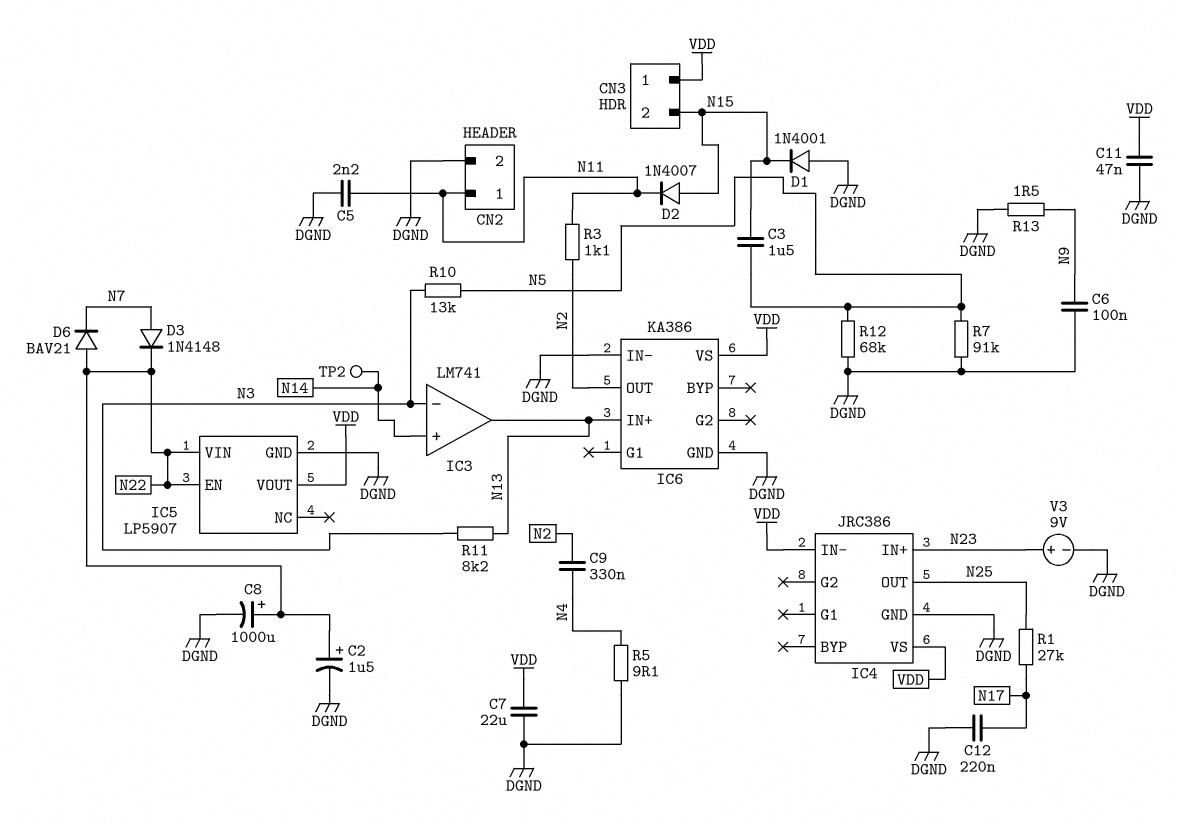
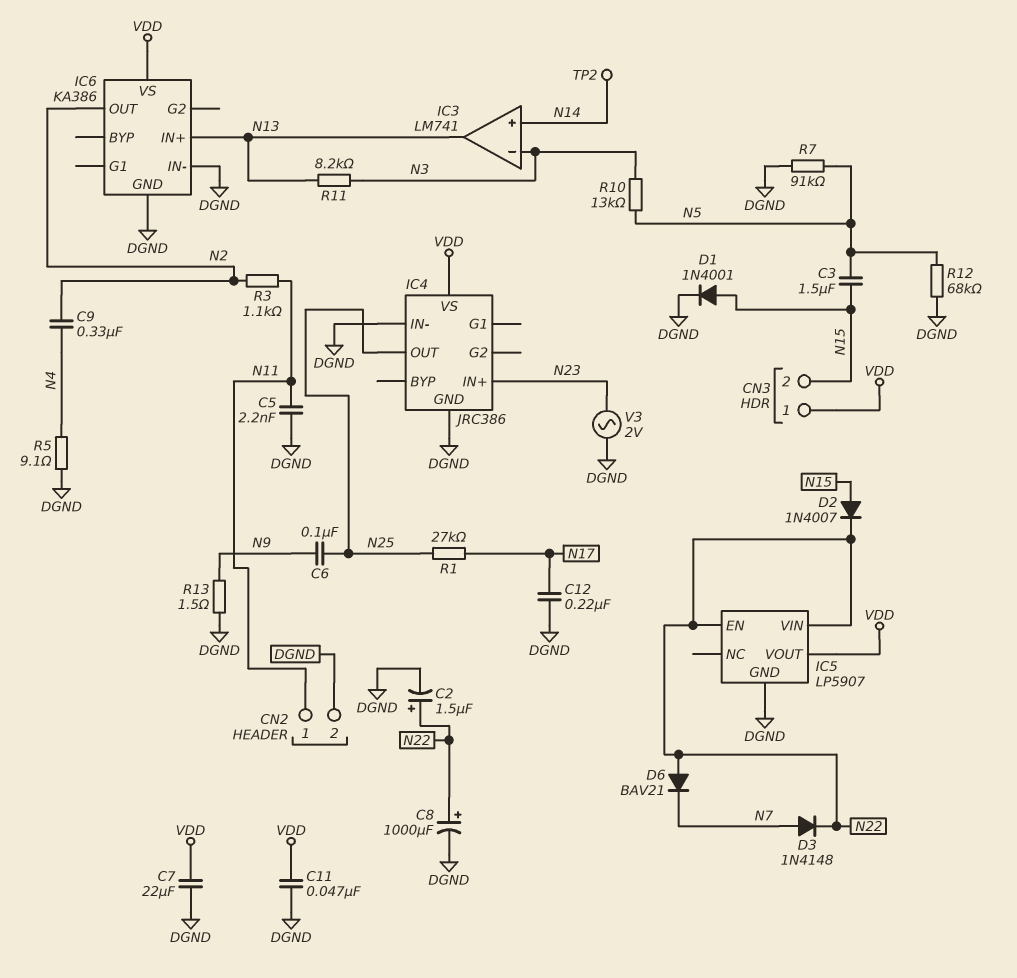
C6: 100nF (DGND, N9) -> 100nF (N9, N25)
D1: diode 1N4001 (A DGND, K N15) -> diode 1N4001 (A N15, K DGND)
D2: diode 1N4007 (A N15, K N11) -> diode 1N4007 (A N15, K N22)
IC4 pin IN-: VDD -> DGND
V3: 9V (plus N23, minus DGND) -> AC 2V (DGND, N23)

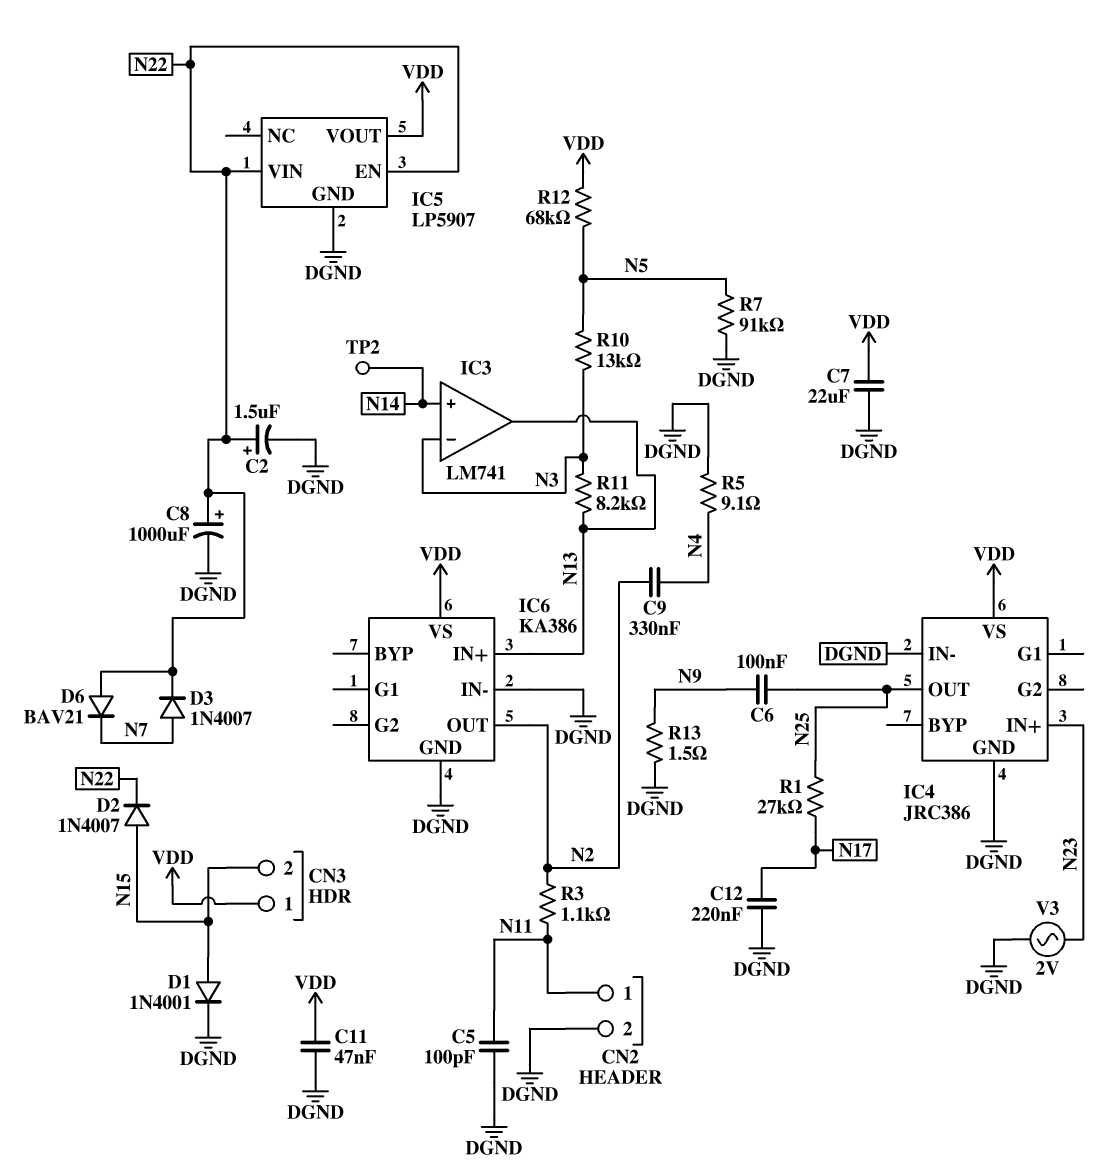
C3: 1.5uF (N5, N15) -> none
C5: 2.2nF (DGND, N11) -> 100pF (DGND, N11)
D3: diode 1N4148 (A N7, K N22) -> diode 1N4007 (A N7, K N22)
R12: 68k (DGND, N5) -> 68k (N5, VDD)

